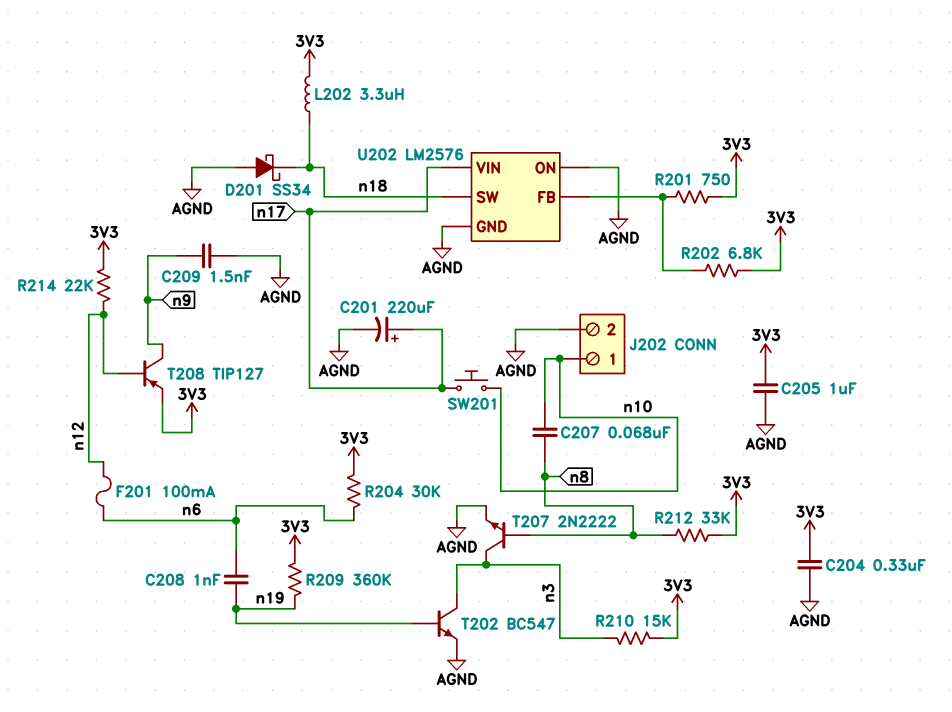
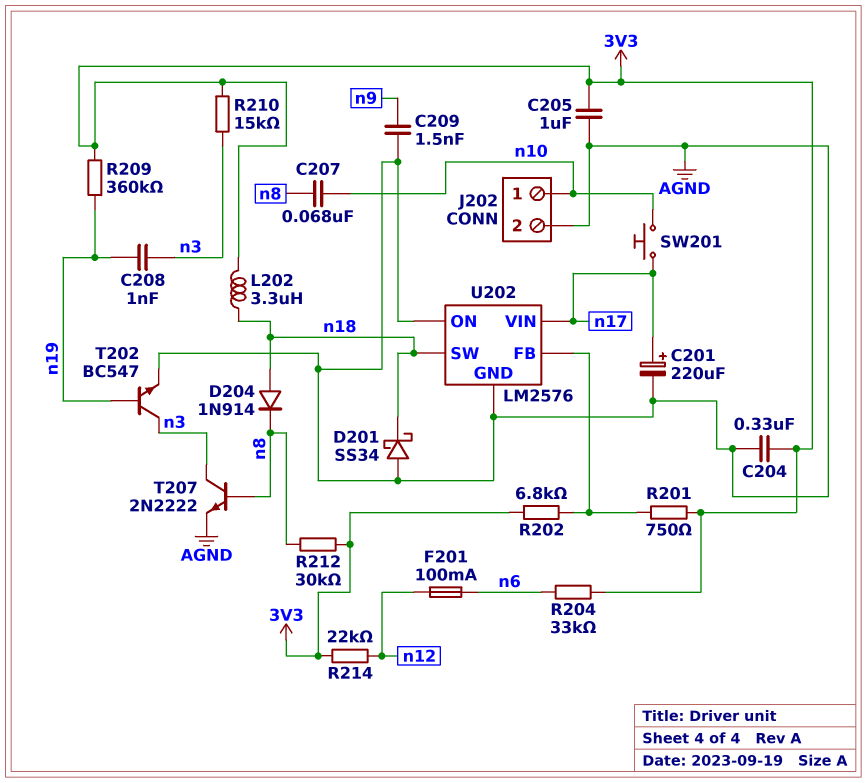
C208: 1nF (n6, n19) -> 1nF (n3, n19)
D204: none -> diode 1N914 (A n18, K n8)
R204: 30k (3V3, n6) -> 33k (3V3, n6)
R212: 33k (3V3, n8) -> 30k (3V3, n8)
T208: PNP TIP127 (B n12, C n9, E 3V3) -> none

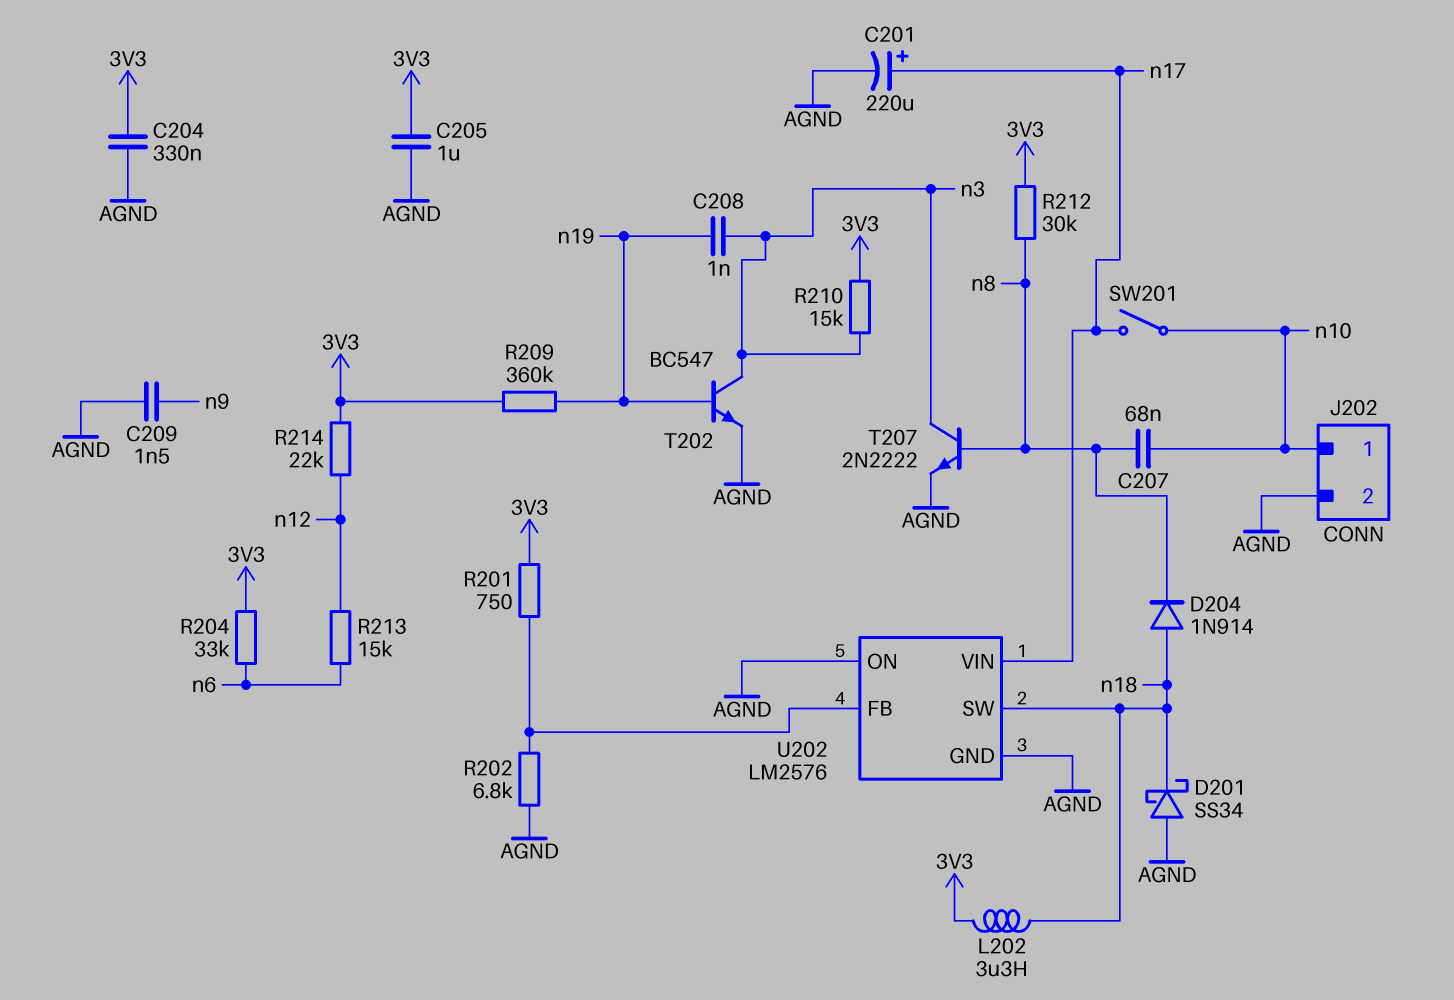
F201: 100mA (n6, n12) -> none
R202: 6.8k (3V3, U202/FB) -> 6.8k (AGND, U202/FB)
R213: none -> 15k (n6, n12)
SW201: button (n10, n17) -> switch (n10, n17)

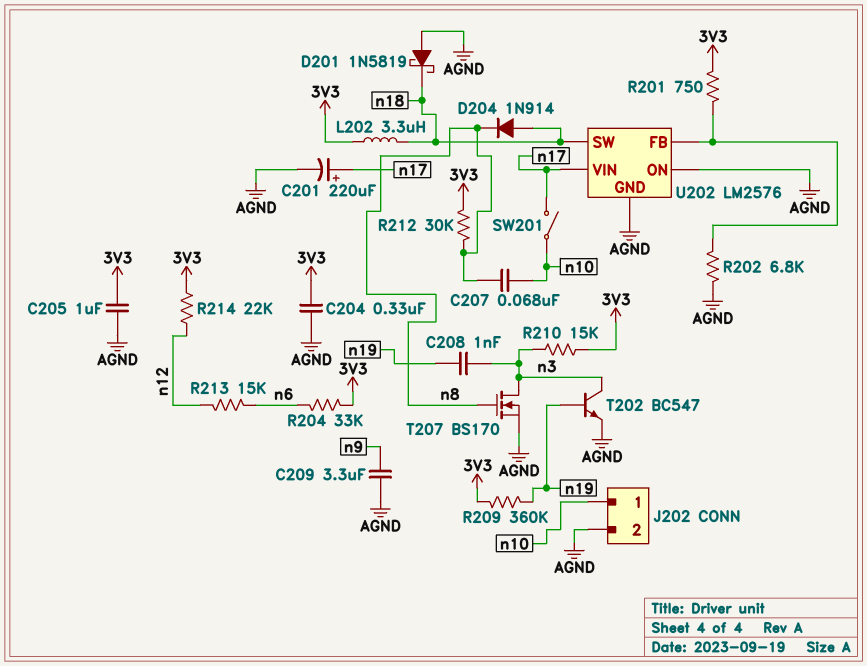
C209: 1.5nF (AGND, n9) -> 3.3uF (AGND, n9)
D201: schottky SS34 (A AGND, K n18) -> schottky 1N5819 (A AGND, K n18)
T207: NPN 2N2222 (B n8, C n3, E AGND) -> NMOS BS170 (G n8, D n3, S AGND)

